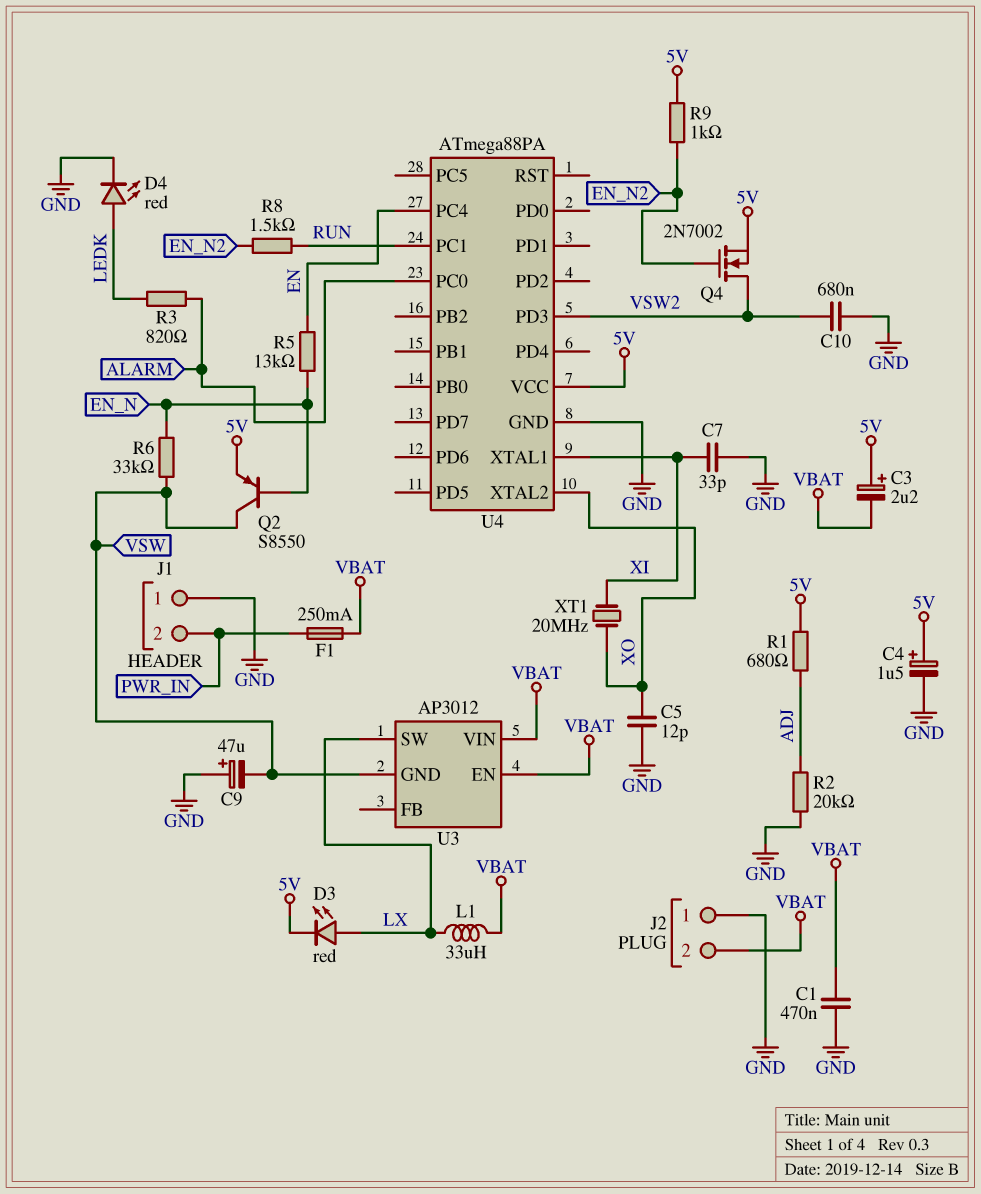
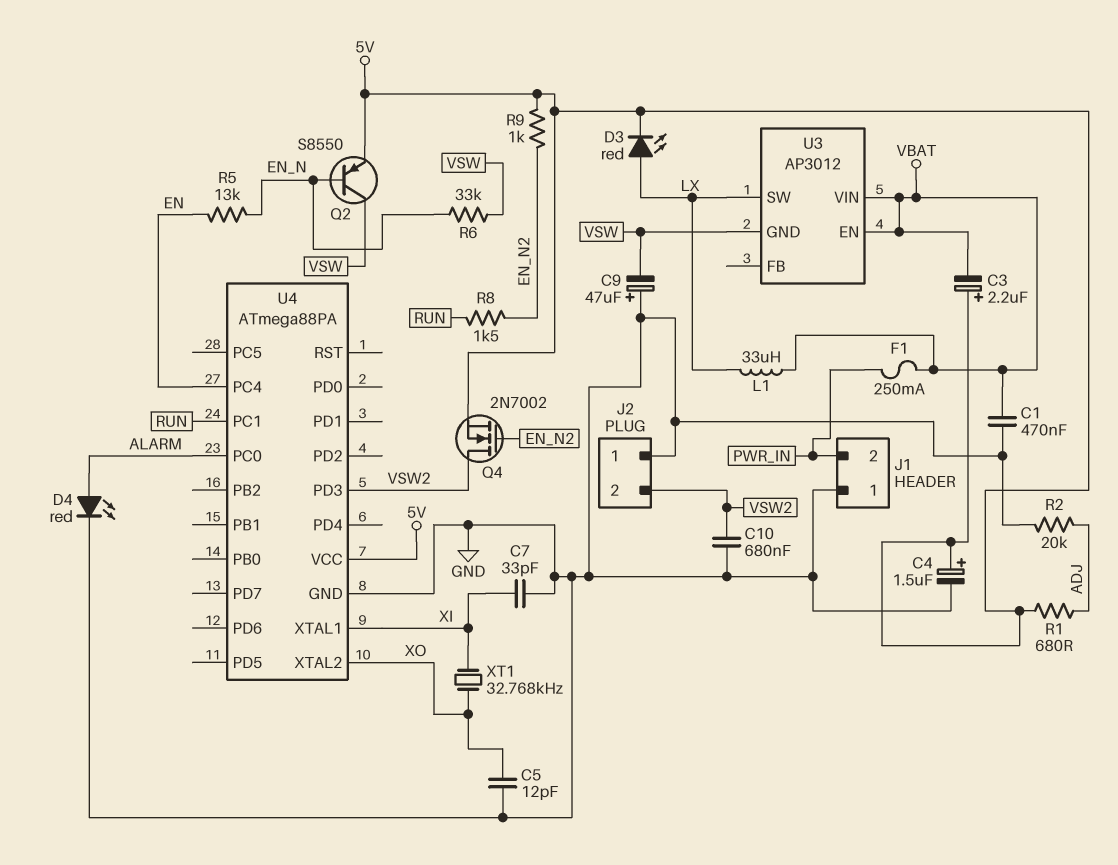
D4: LED red (A LEDK, K GND) -> LED red (A ALARM, K GND)
J2 pin 2: VBAT -> VSW2
R3: 820 (ALARM, LEDK) -> none
XT1: 20MHz (XI, XO) -> 32.768kHz (XI, XO)

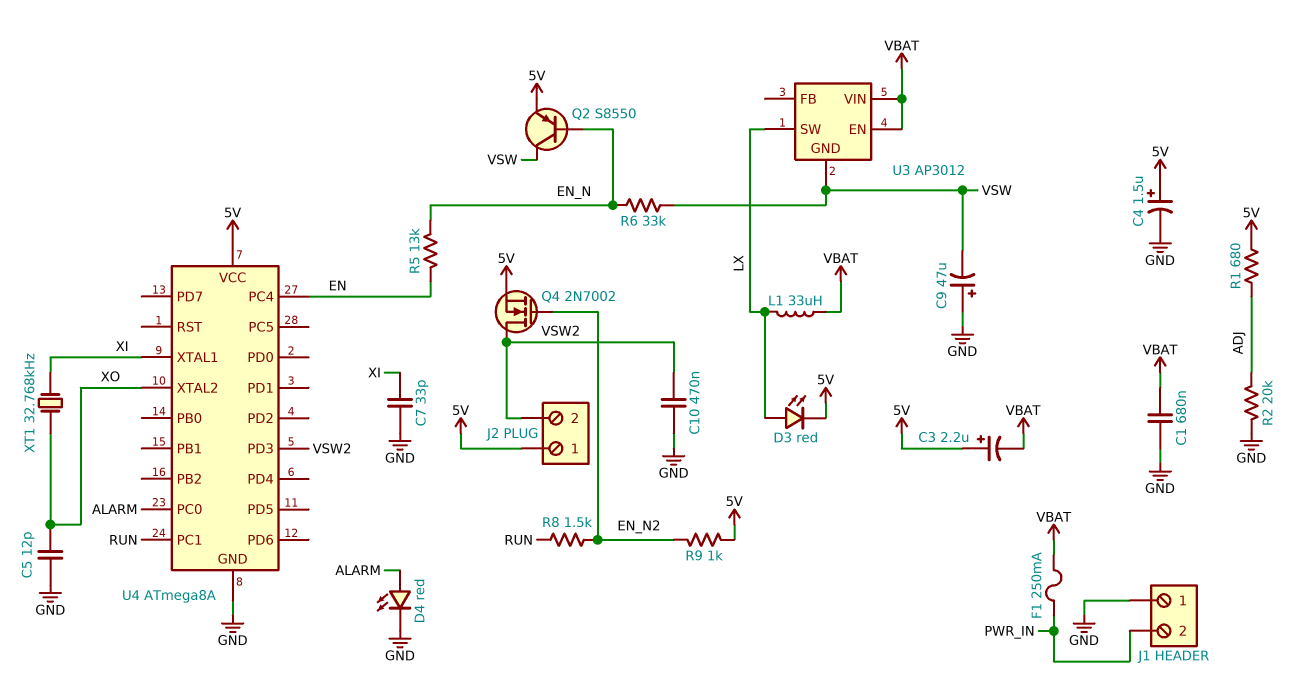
C1: 470nF (GND, VBAT) -> 680nF (GND, VBAT)
C10: 680nF (GND, VSW2) -> 470nF (GND, VSW2)
J2 pin 1: GND -> 5V
U4: ATmega88PA -> ATmega8A

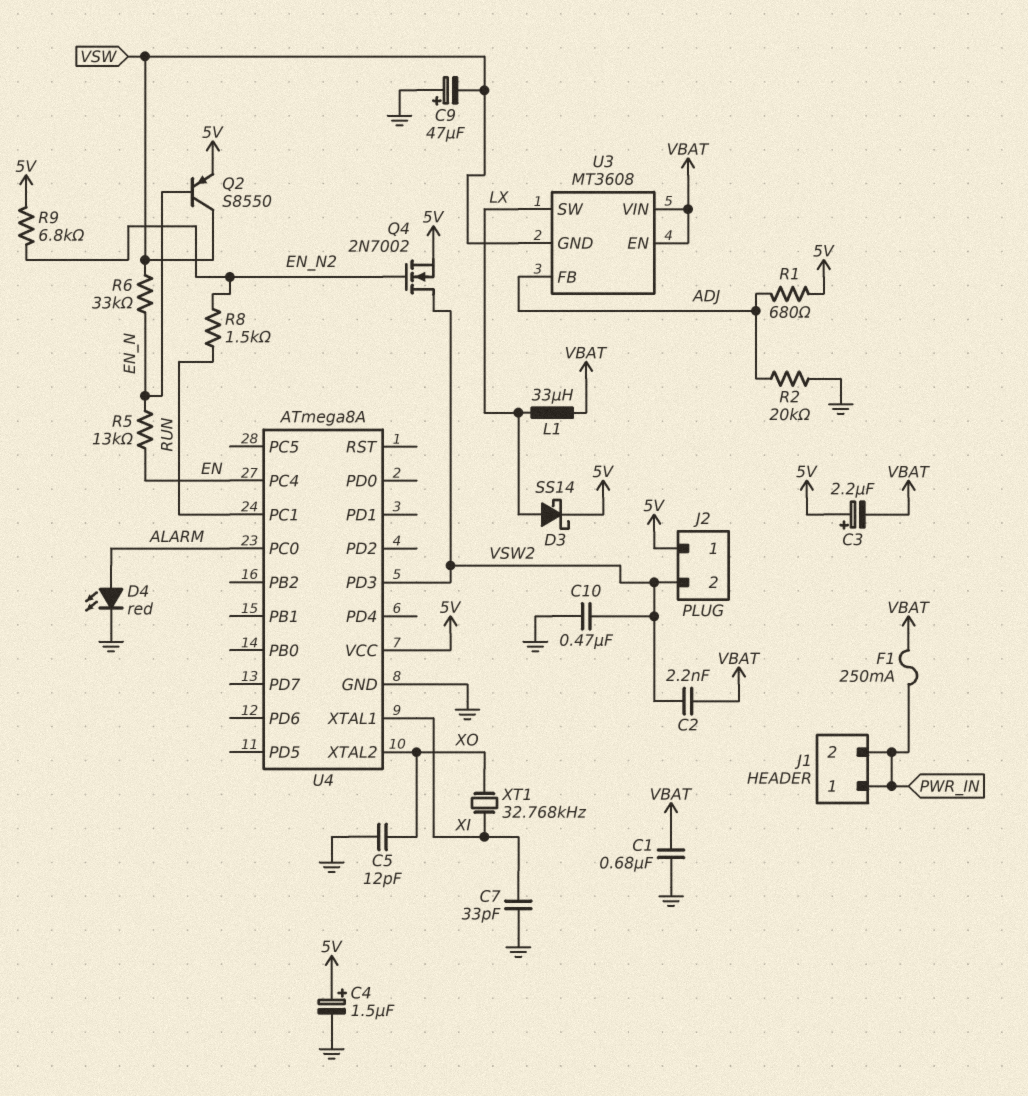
C2: none -> 2.2nF (VBAT, VSW2)
D3: LED red (A LX, K 5V) -> schottky SS14 (A LX, K 5V)
J1 pin 1: GND -> PWR_IN
R9: 1k (5V, EN_N2) -> 6.8k (5V, EN_N2)
U3: AP3012 -> MT3608
U3 pin FB: none -> ADJ

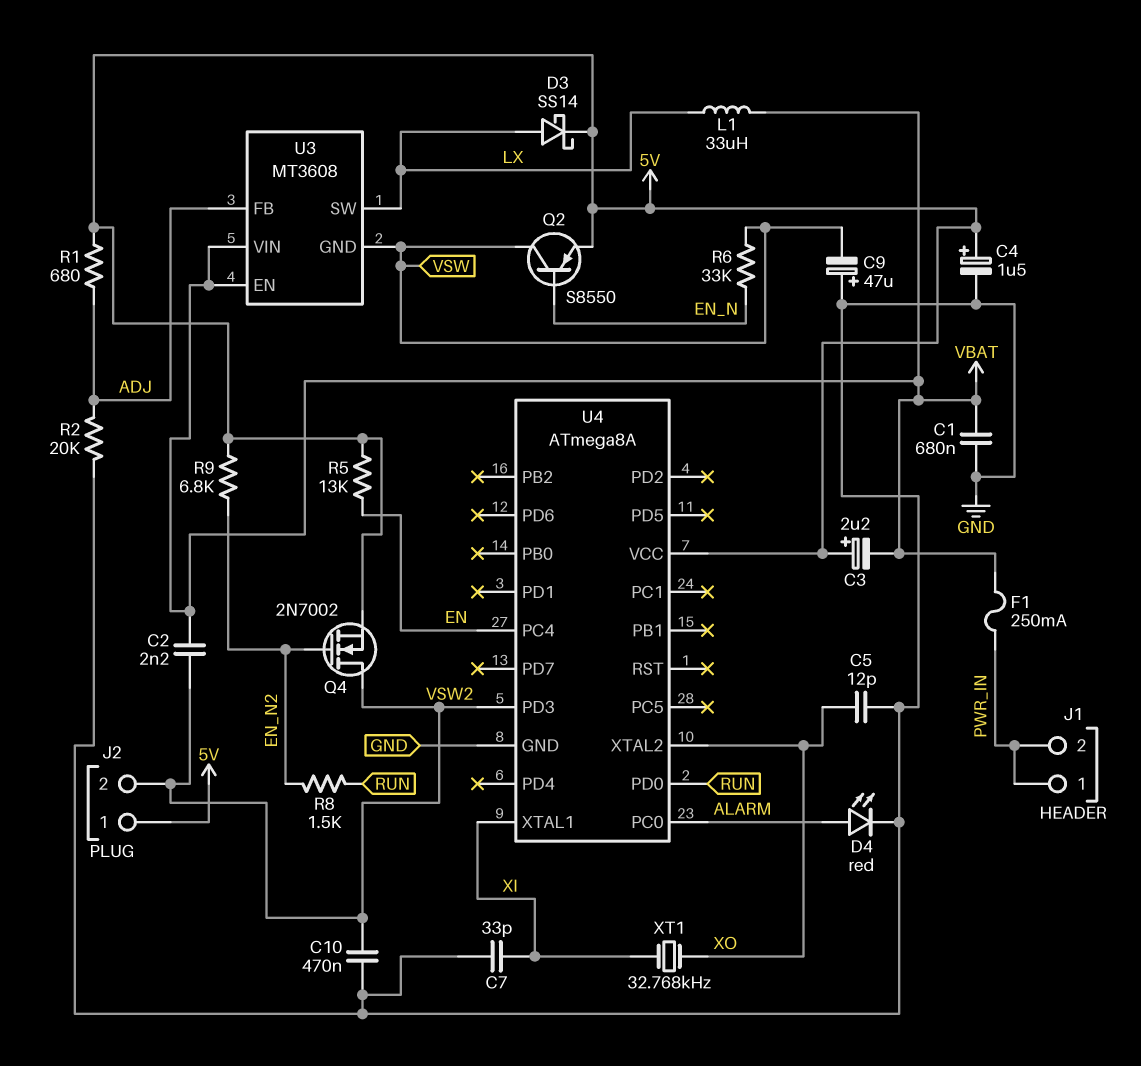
R5: 13k (EN, EN_N) -> 13k (5V, EN)
U4 pin PC1: RUN -> none
U4 pin PD0: none -> RUN

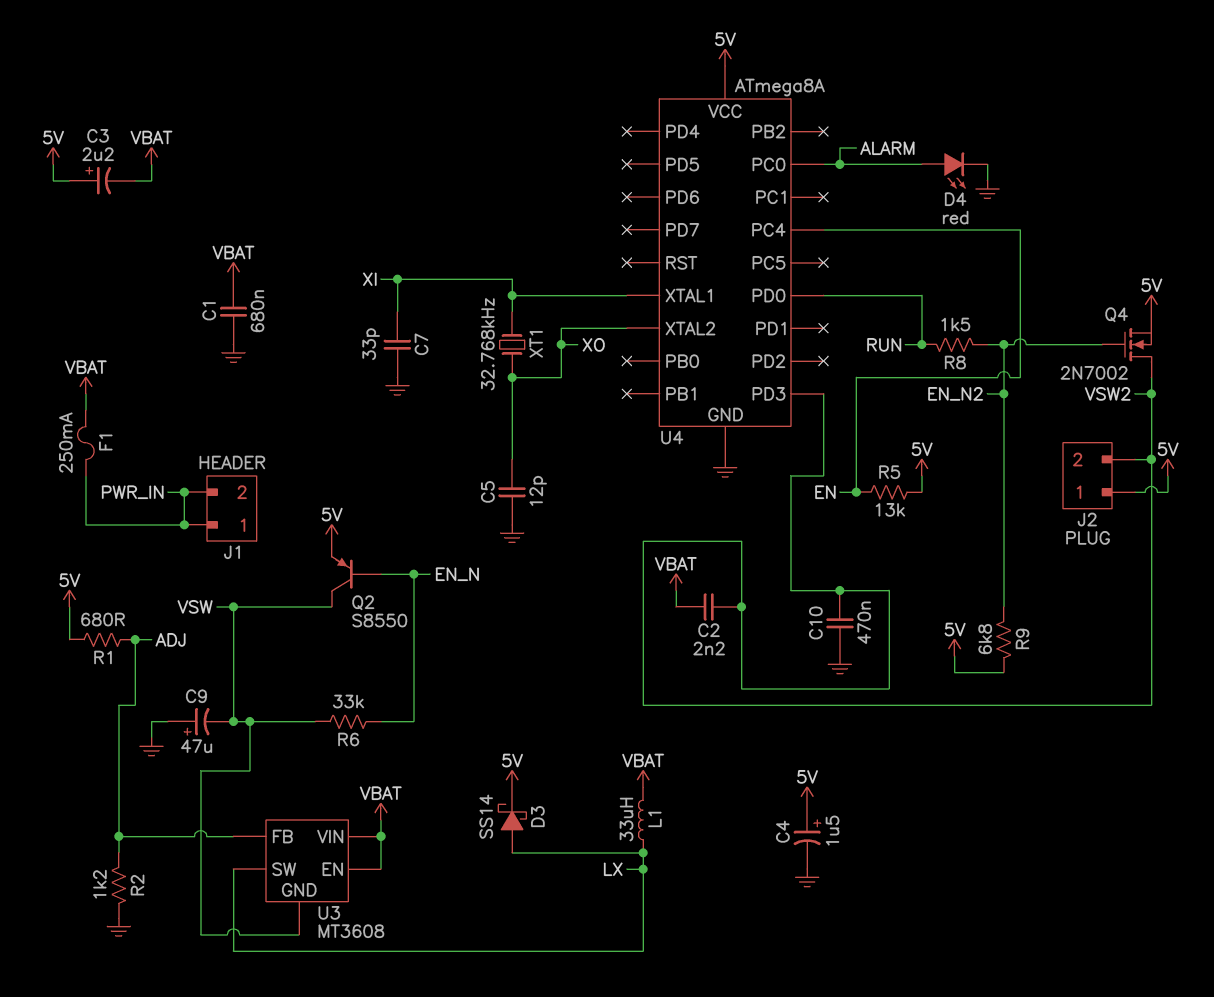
R2: 20k (ADJ, GND) -> 1.2k (ADJ, GND)

